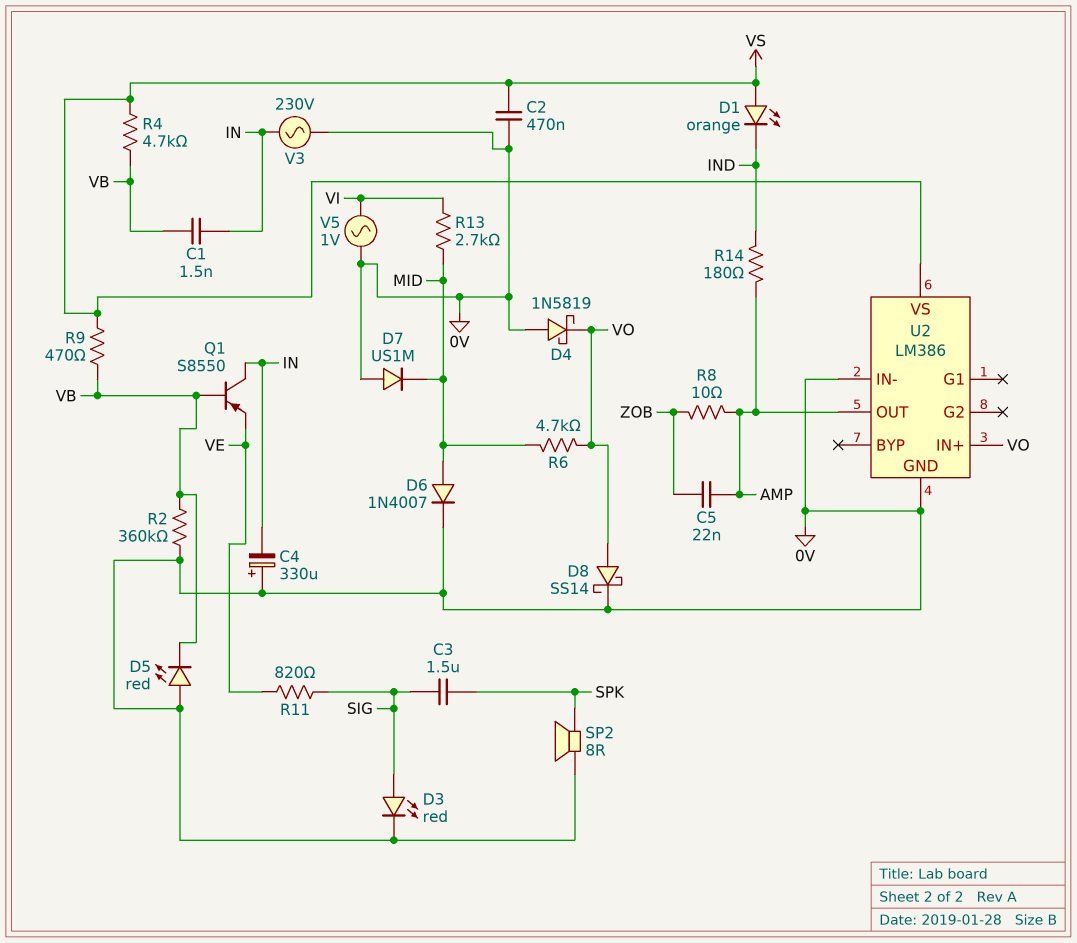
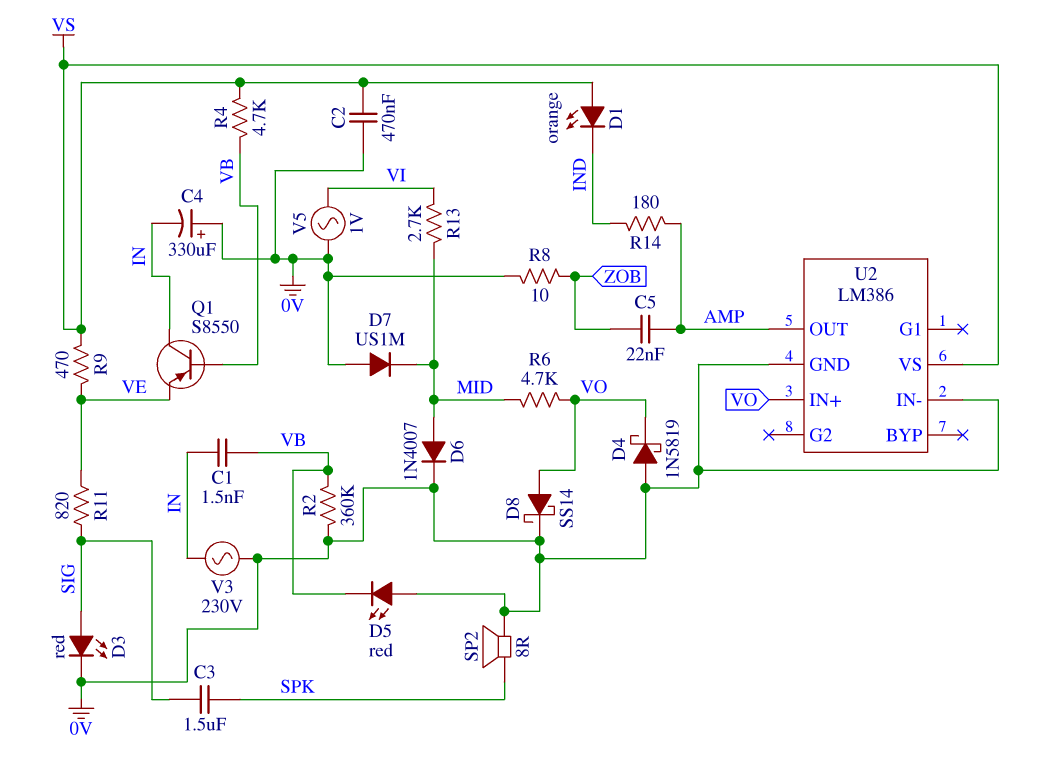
R8: 10 (AMP, ZOB) -> 10 (0V, ZOB)
R9: 470 (VB, VS) -> 470 (VE, VS)

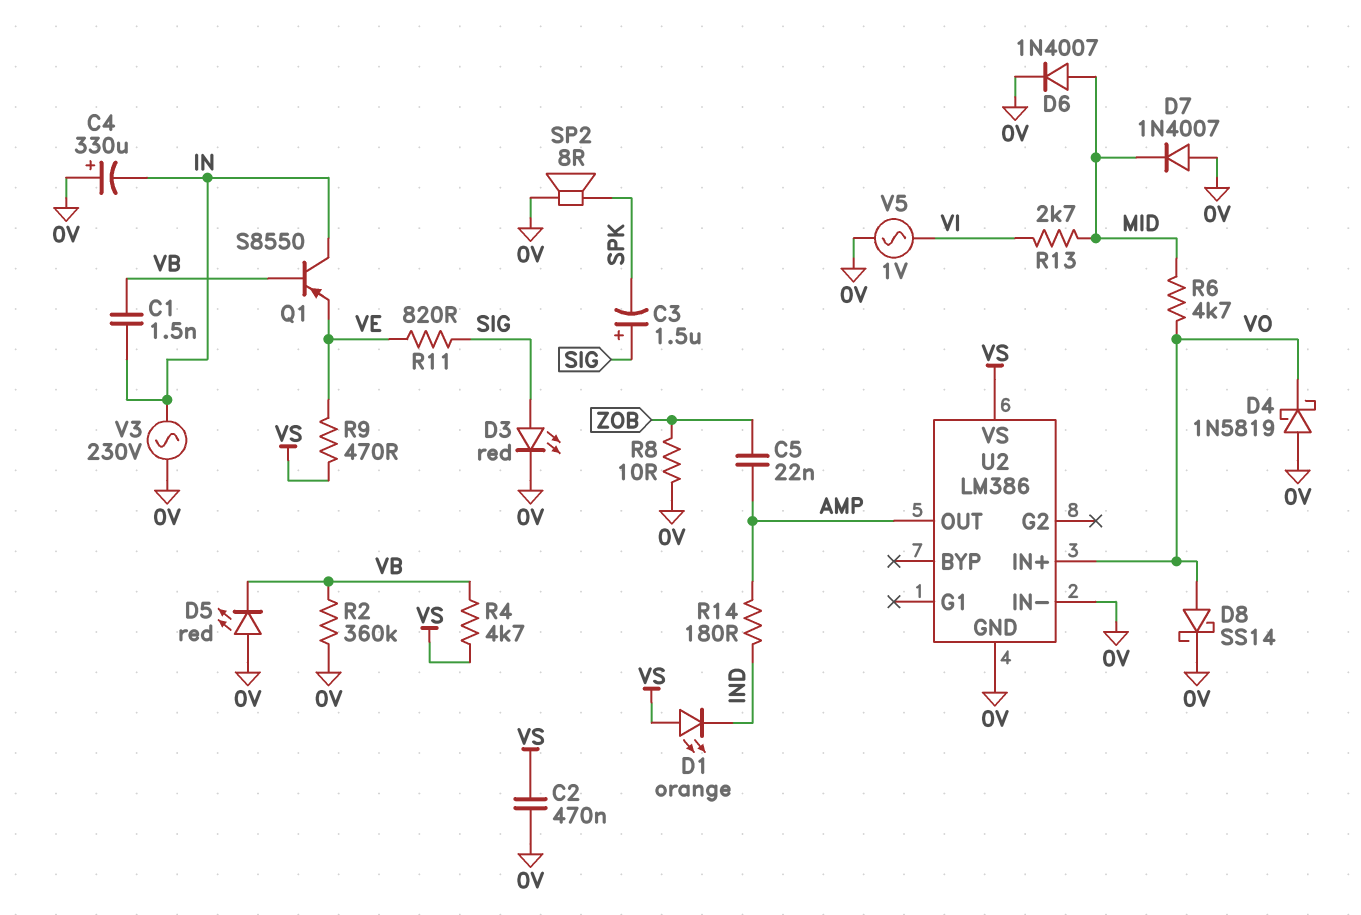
C3: 1.5uF (SIG, SPK) -> 1.5uF (plus SIG, minus SPK)
D7: diode US1M (A 0V, K MID) -> diode 1N4007 (A 0V, K MID)

